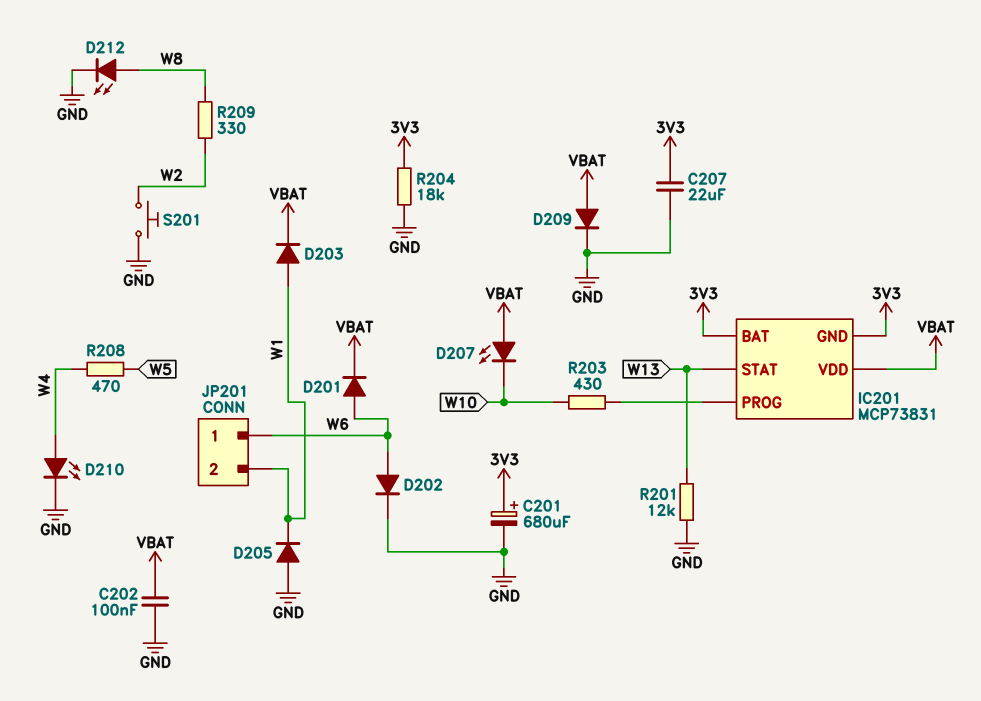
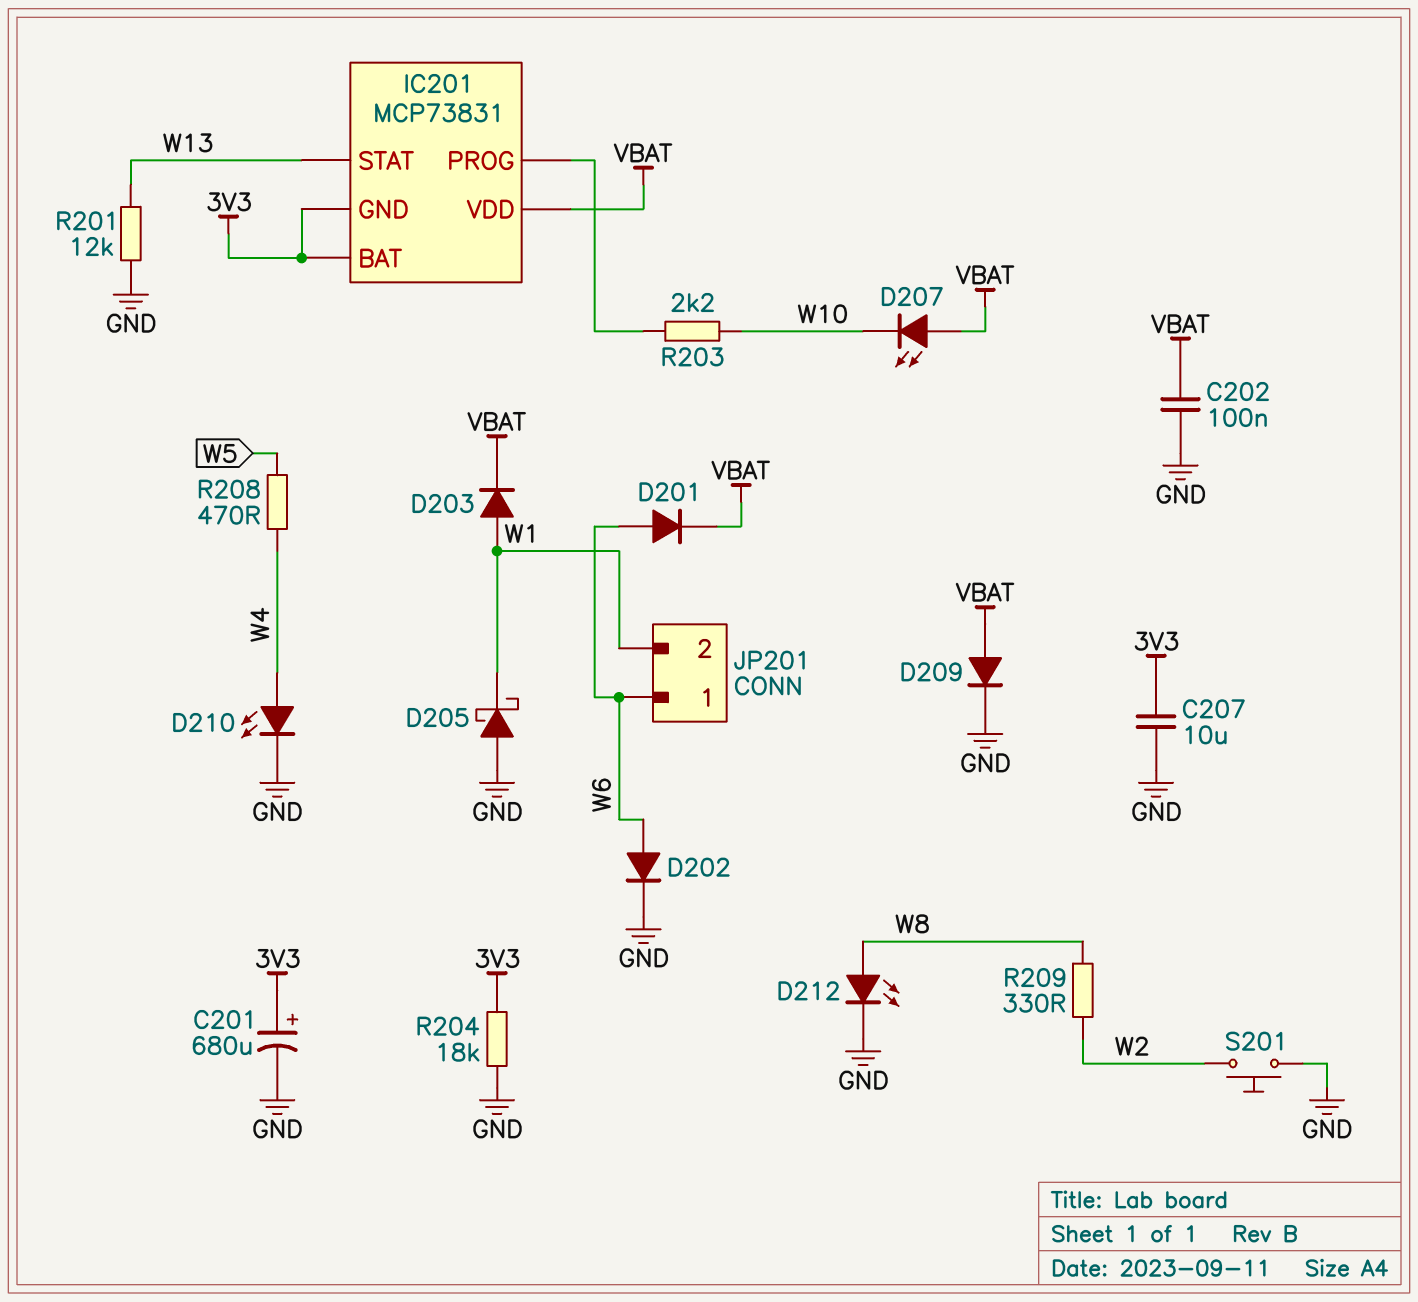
C207: 22uF (3V3, GND) -> 10uF (3V3, GND)
D205: diode (A GND, K W1) -> schottky (A GND, K W1)
R203: 430 (IC201/PROG, W10) -> 2.2k (IC201/PROG, W10)

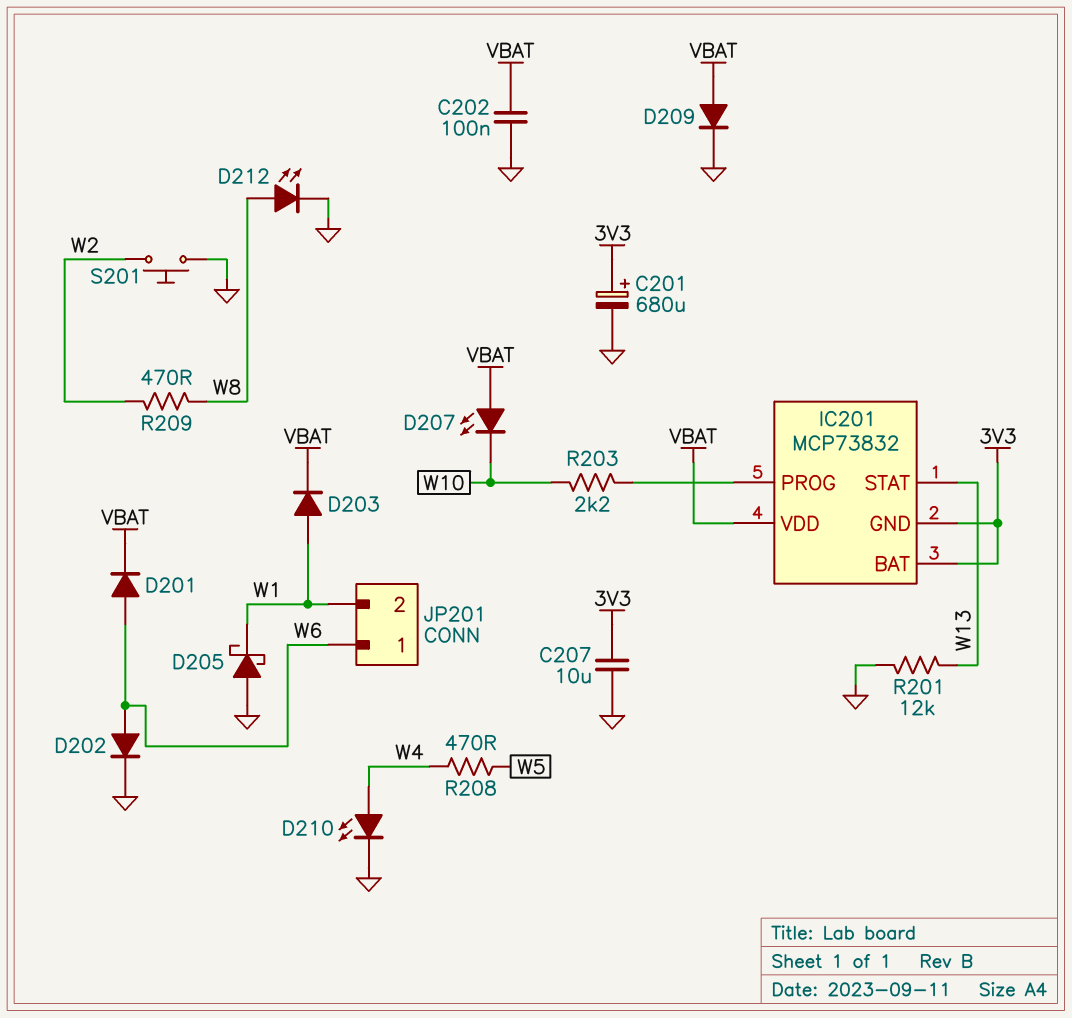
IC201: MCP73831 -> MCP73832
R204: 18k (3V3, GND) -> none
R209: 330 (W2, W8) -> 470 (W2, W8)

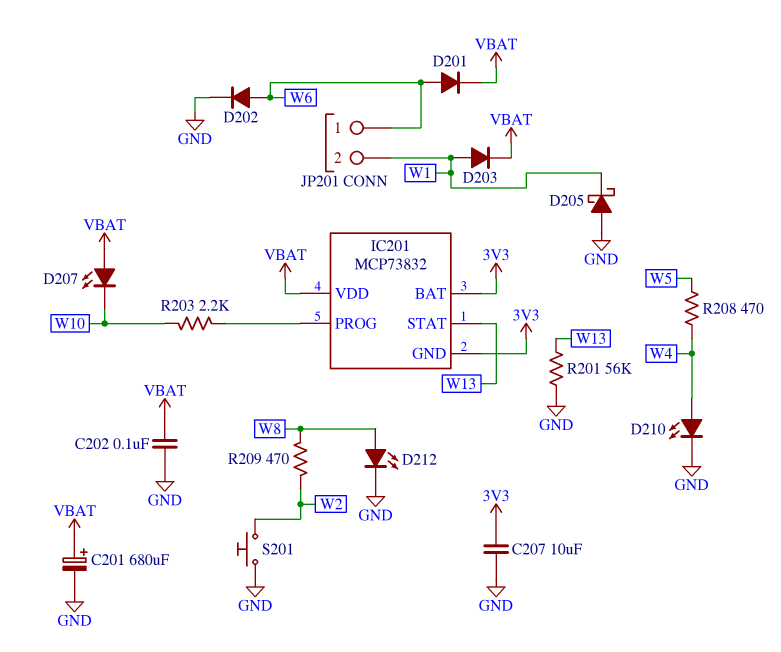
C201: 680uF (plus 3V3, minus GND) -> 680uF (plus VBAT, minus GND)
D209: diode (A VBAT, K GND) -> none
R201: 12k (GND, W13) -> 56k (GND, W13)

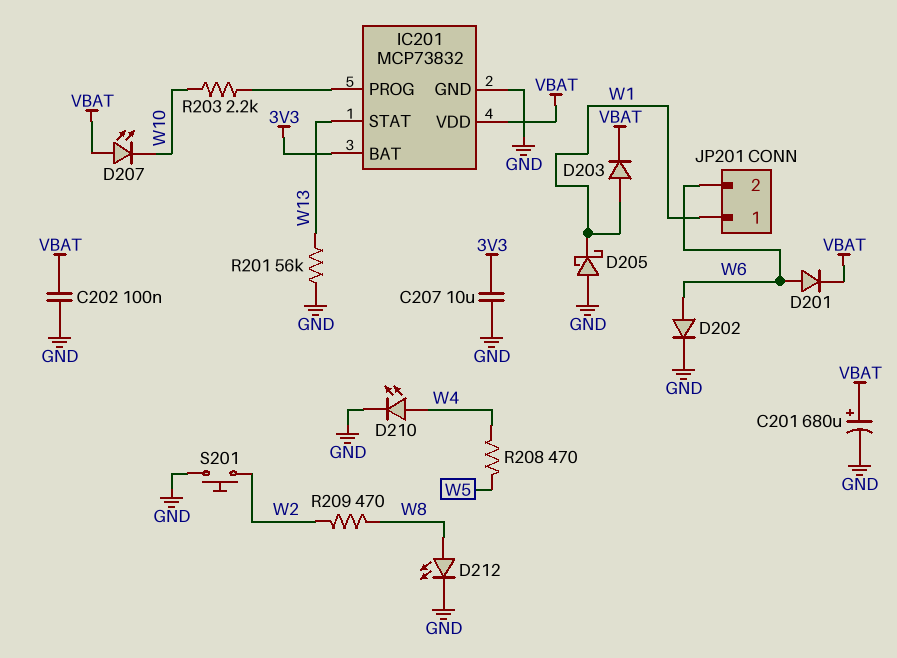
IC201 pin GND: 3V3 -> GND
JP201 pin 1: W6 -> W1
JP201 pin 2: W1 -> W6

